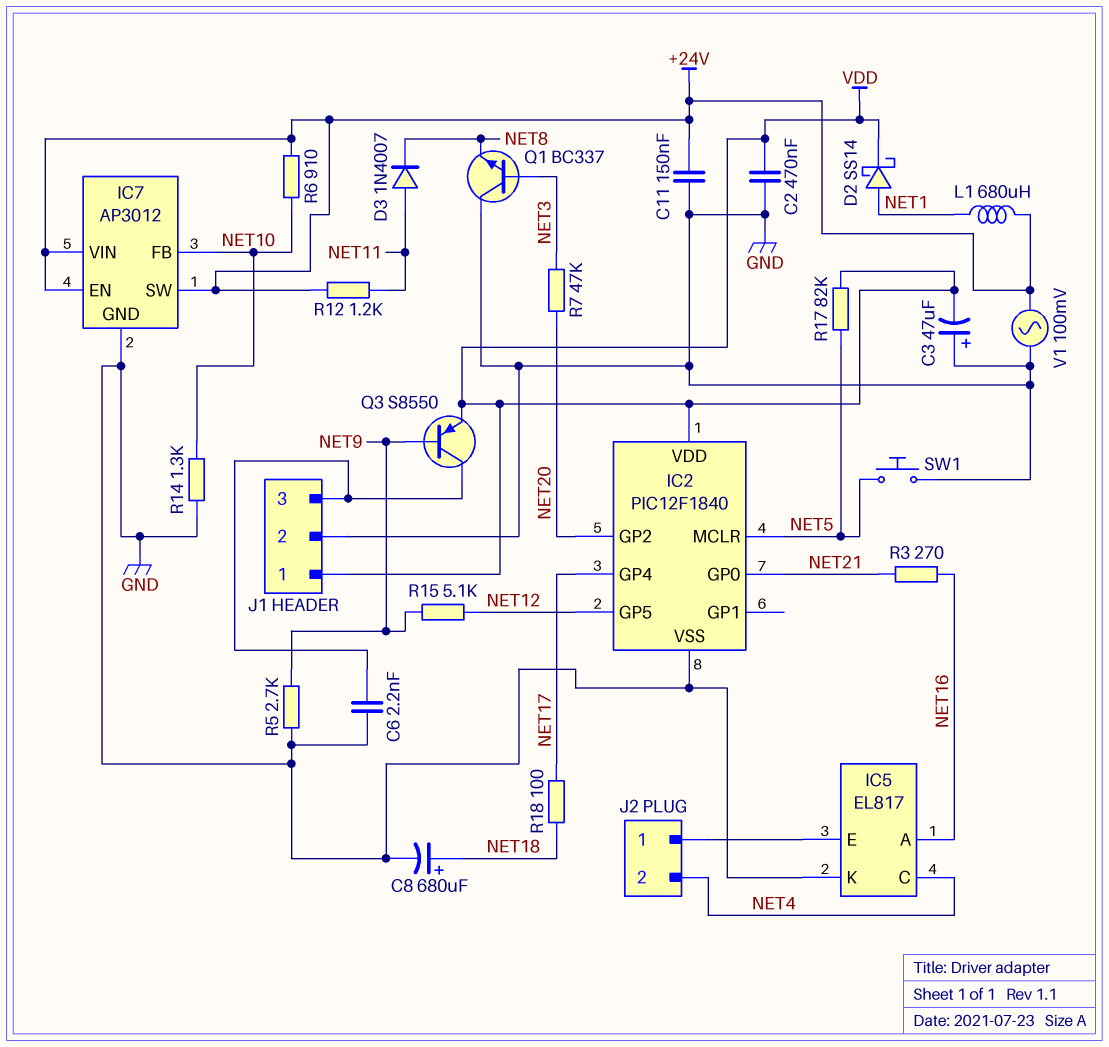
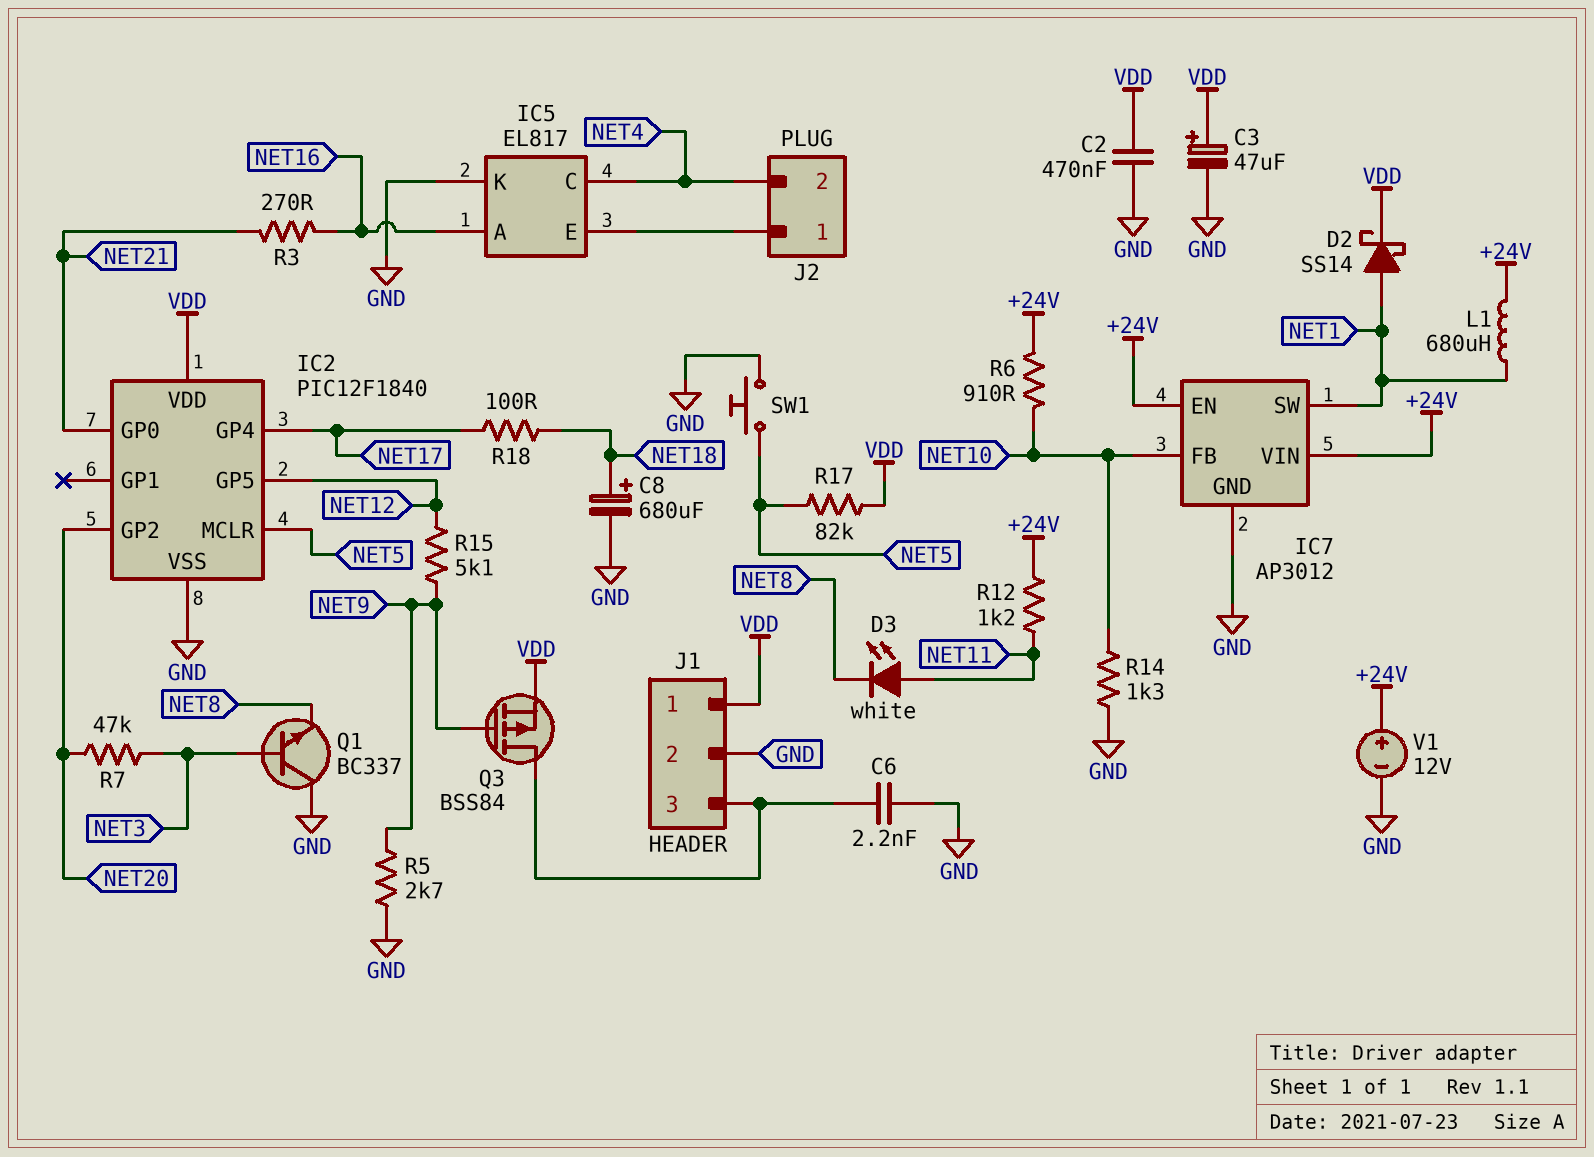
C3: 47uF (plus GND, minus VDD) -> 47uF (plus VDD, minus GND)
C11: 150nF (+24V, GND) -> none
D3: diode 1N4007 (A NET11, K NET8) -> LED white (A NET11, K NET8)
IC7 pin SW: +24V -> NET1
Q3: PNP S8550 (B NET9, C J1/3, E VDD) -> PMOS BSS84 (G NET9, D J1/3, S VDD)
V1: AC 100mV (+24V, GND) -> 12V (plus +24V, minus GND)

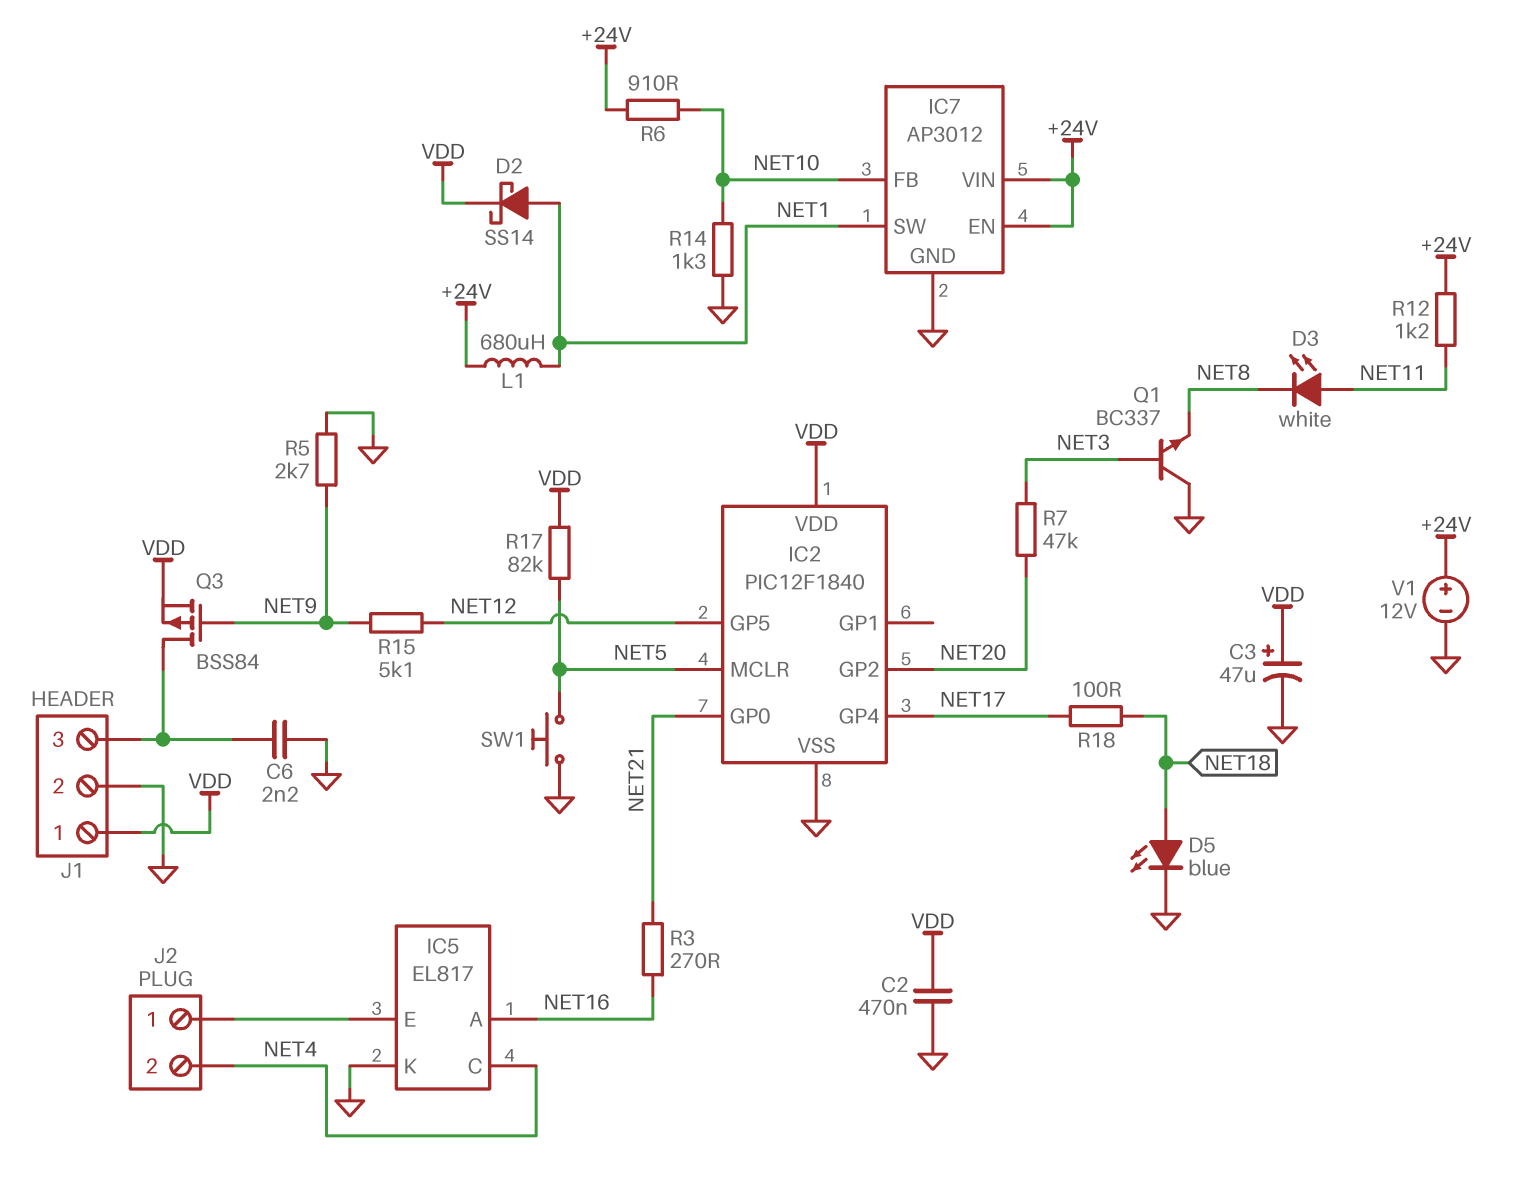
C8: 680uF (plus NET18, minus GND) -> none
D5: none -> LED blue (A NET18, K GND)

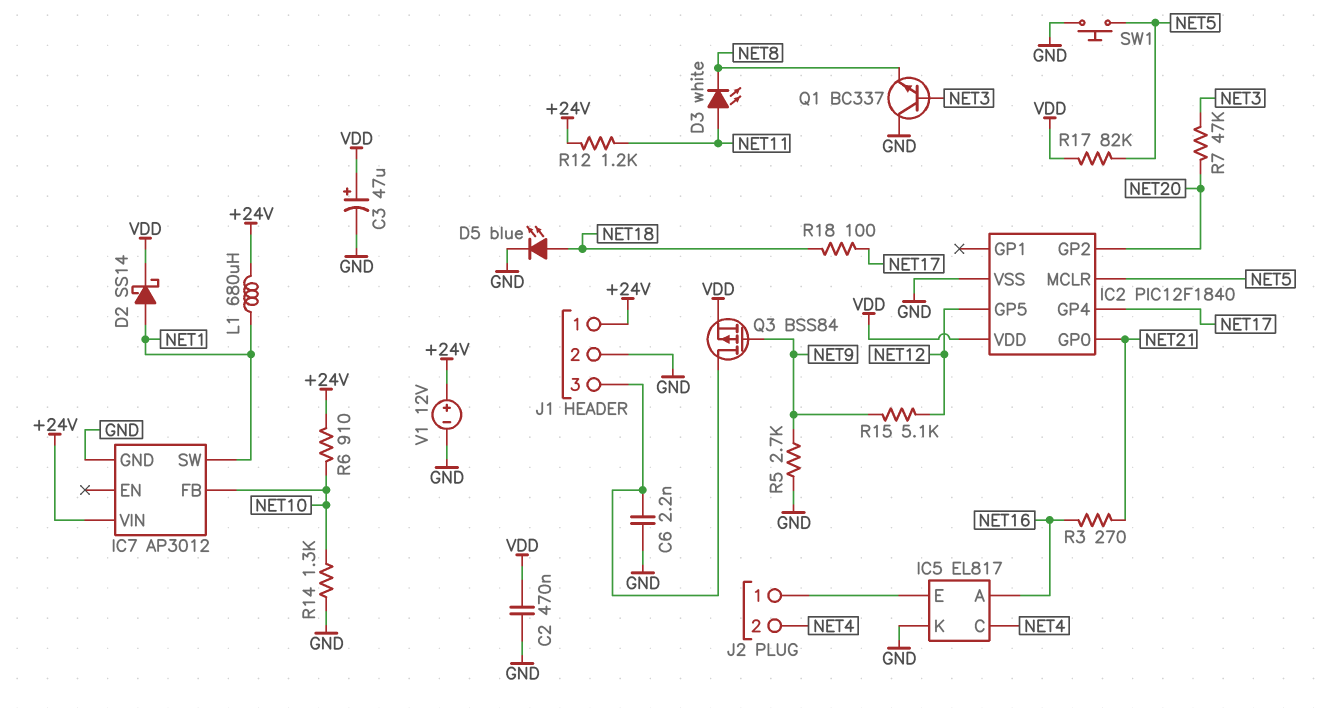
IC7 pin EN: +24V -> none
J1 pin 1: VDD -> +24V

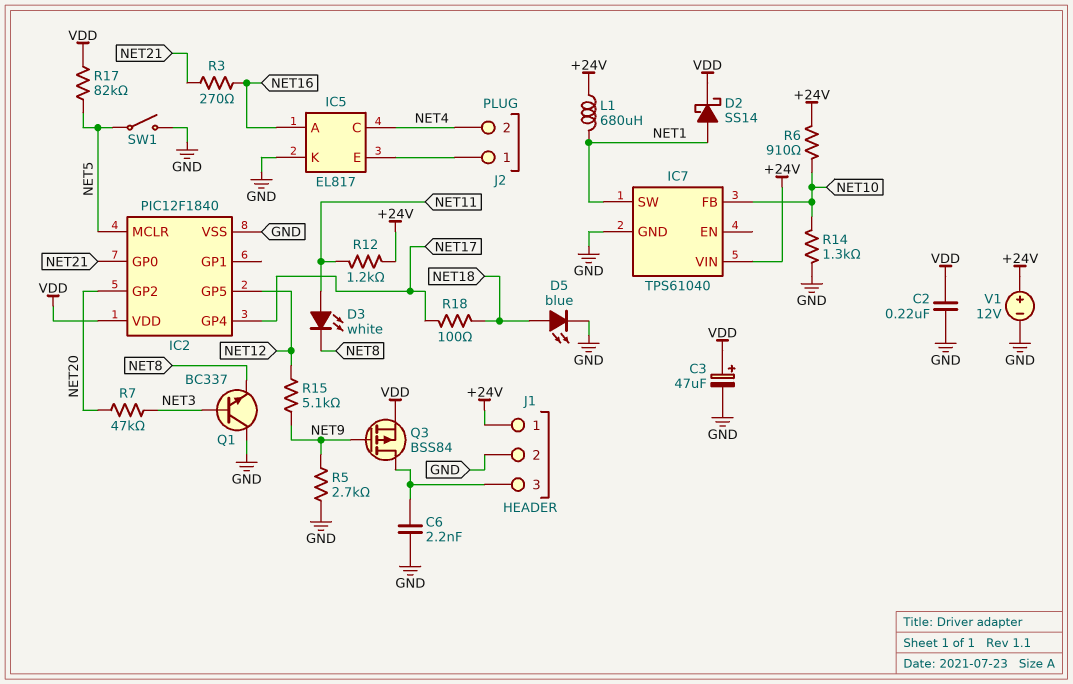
C2: 470nF (GND, VDD) -> 220nF (GND, VDD)
IC7: AP3012 -> TPS61040
SW1: button (GND, NET5) -> switch (GND, NET5)

